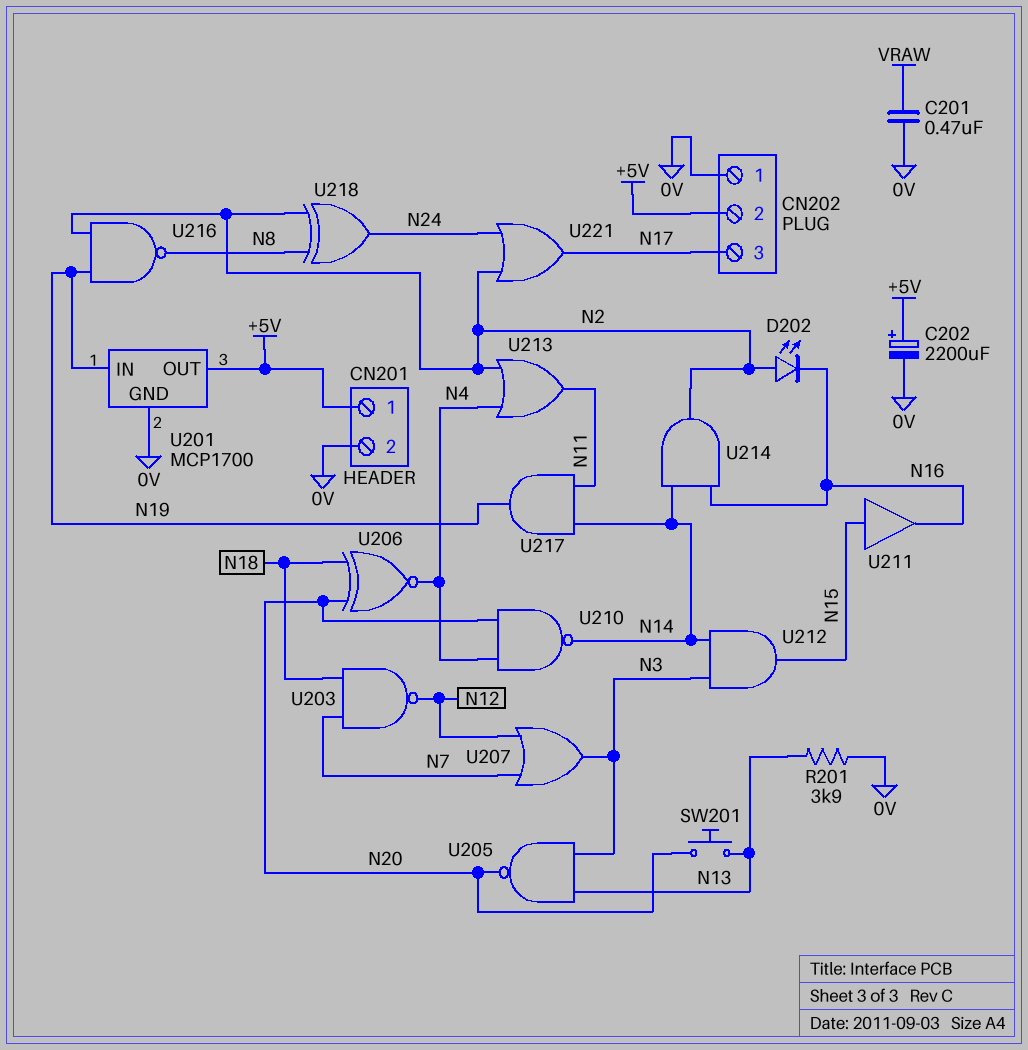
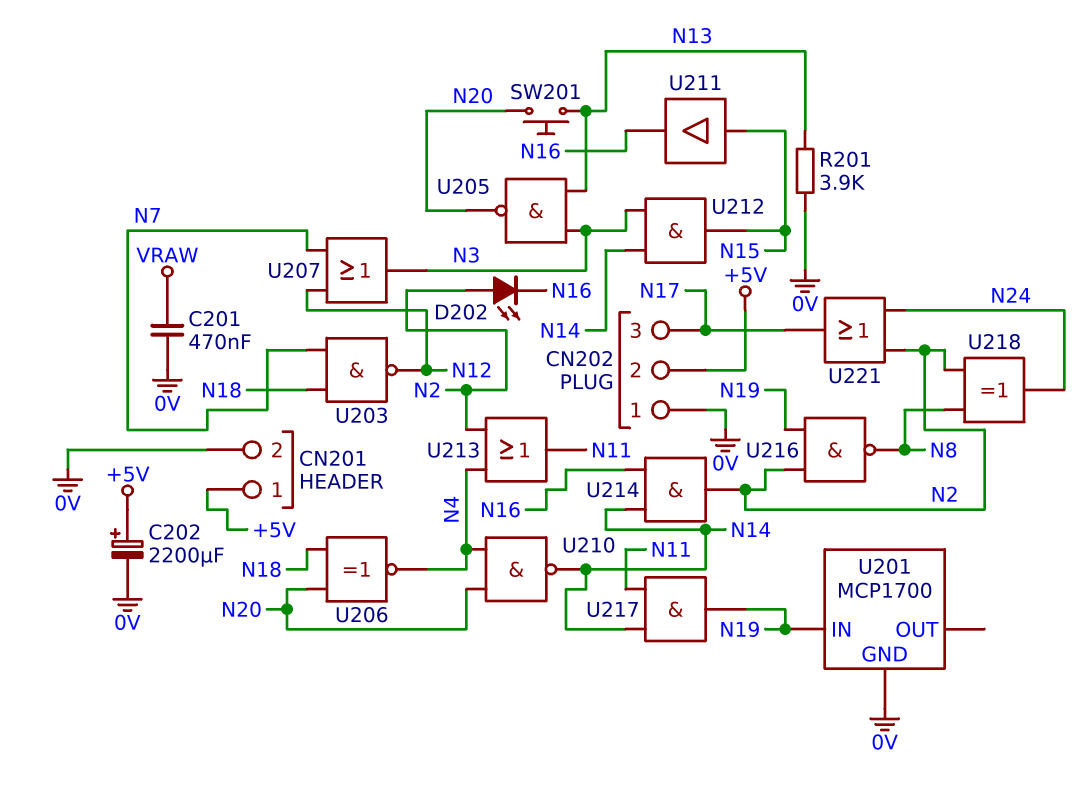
U201 pin OUT: +5V -> none

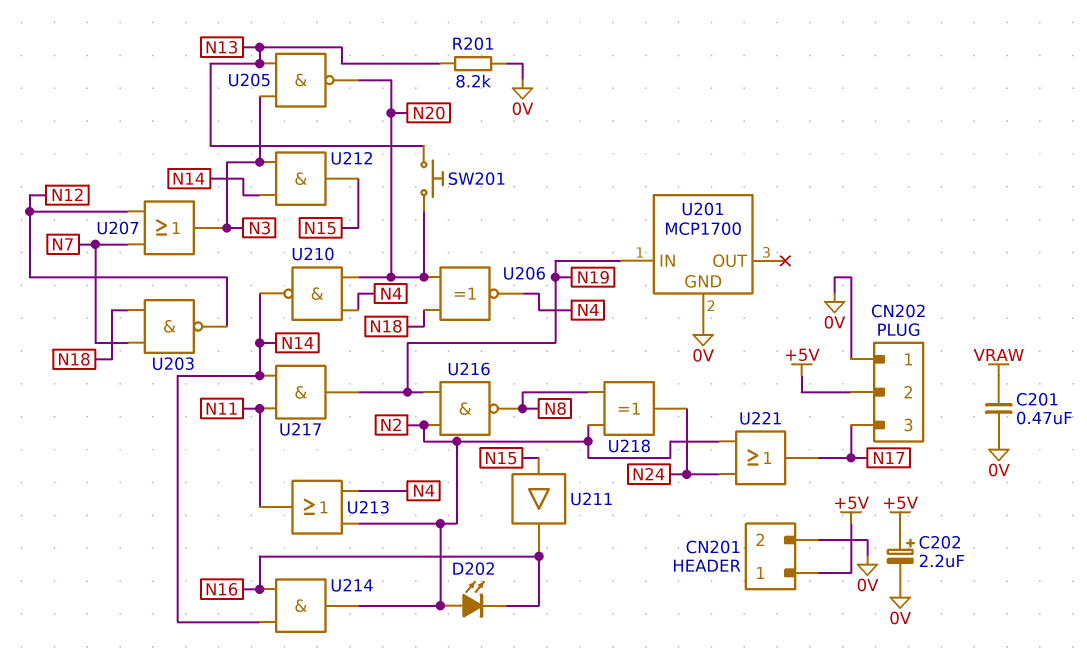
C202: 2200uF (plus +5V, minus 0V) -> 2.2uF (plus +5V, minus 0V)
R201: 3.9k (0V, N13) -> 8.2k (0V, N13)

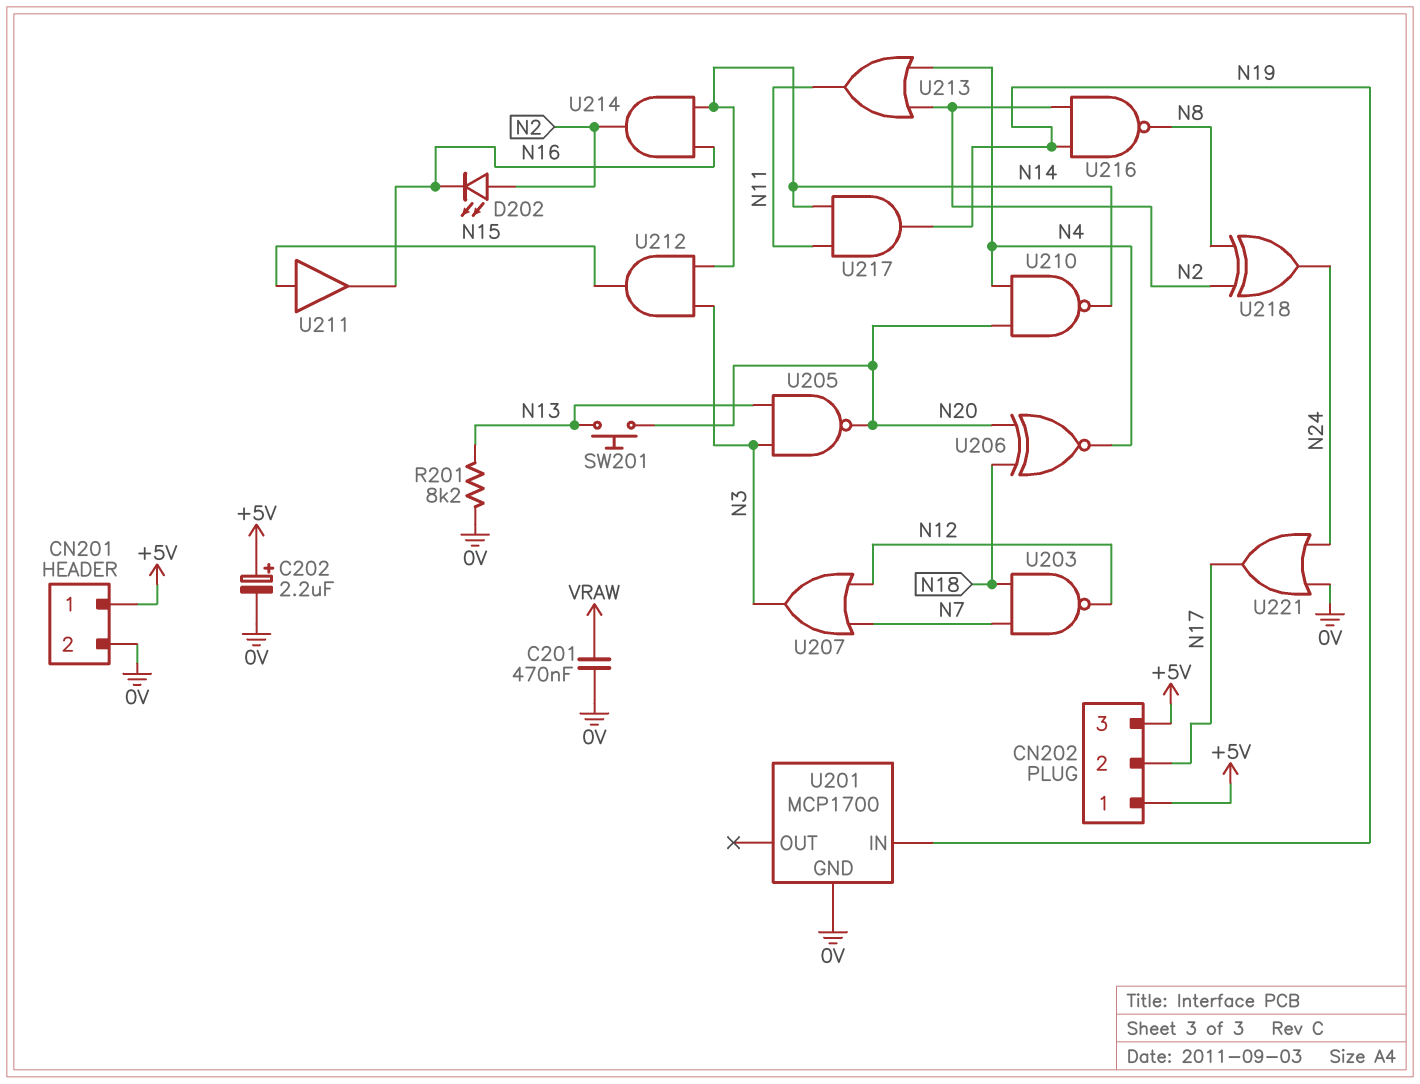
CN202 pin 1: 0V -> +5V
CN202 pin 2: +5V -> N17
CN202 pin 3: N17 -> +5V
U221: OR (in N2, in N24, out N17) -> OR (in 0V, in N24, out N17)

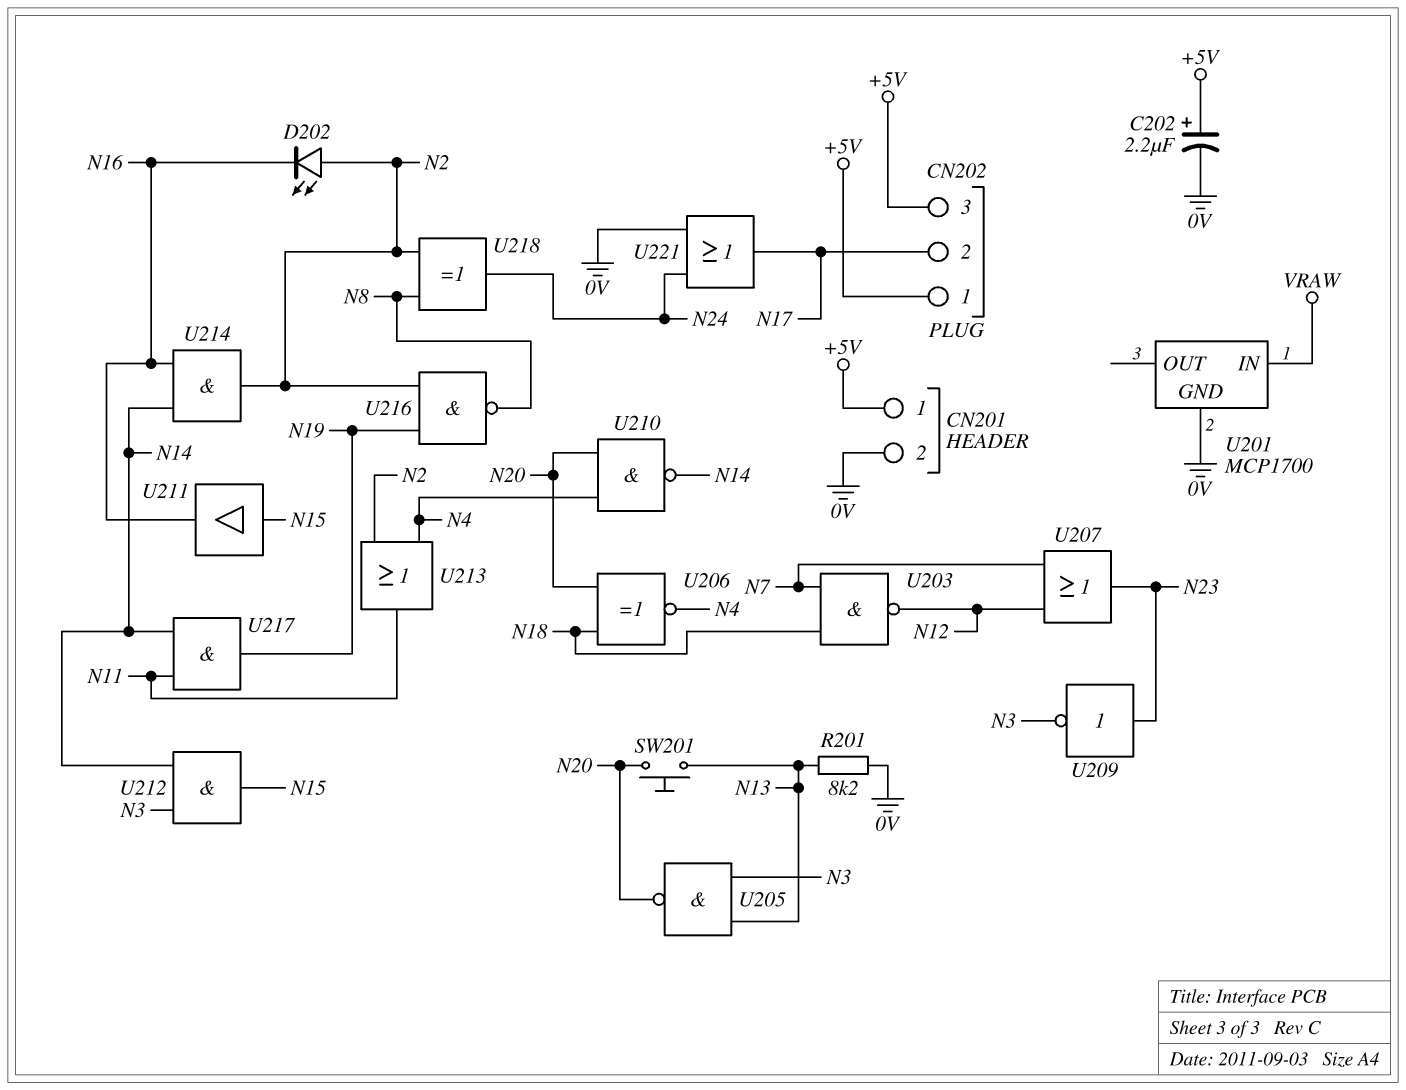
C201: 470nF (0V, VRAW) -> none
U201 pin IN: N19 -> VRAW
U207: OR (in N7, in N12, out N3) -> OR (in N7, in N12, out N23)
U209: none -> NOT (in N23, out N3)

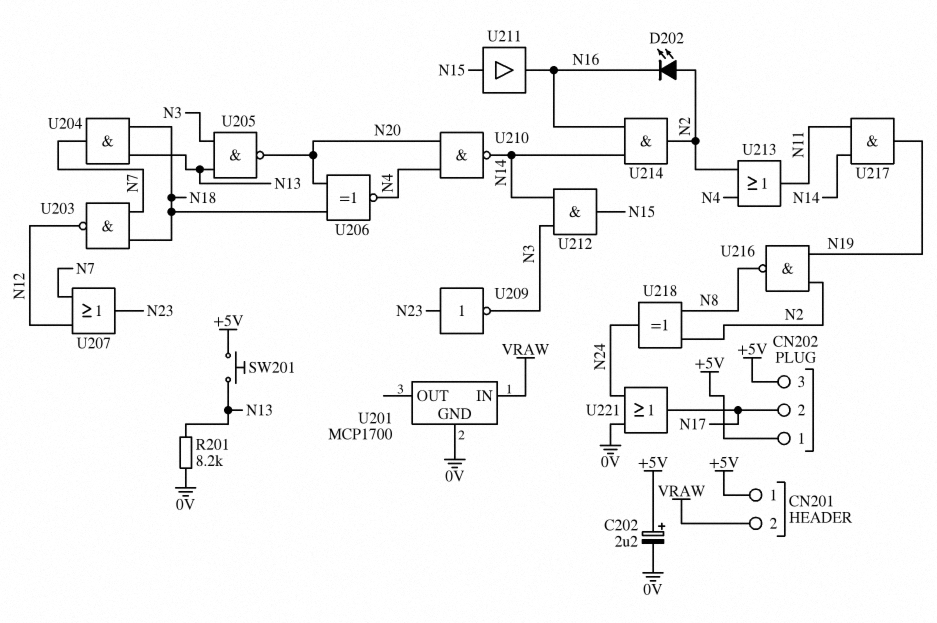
CN201 pin 2: 0V -> VRAW
SW201: button (N13, N20) -> button (+5V, N13)
U204: none -> AND (in N13, in N18, out N7)

